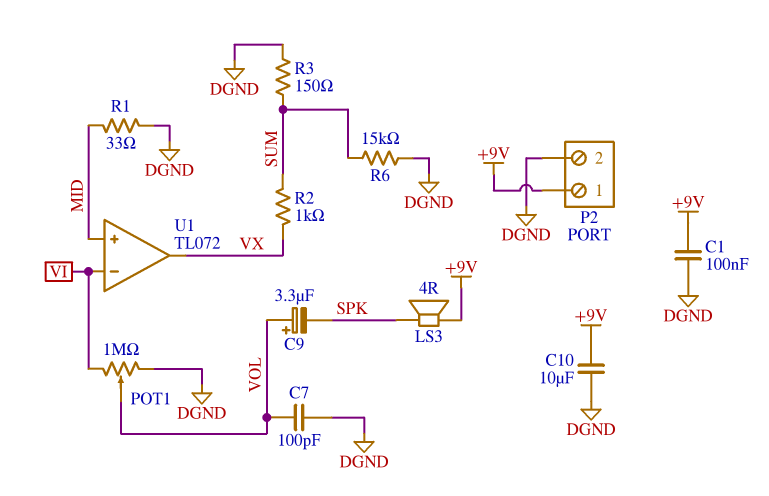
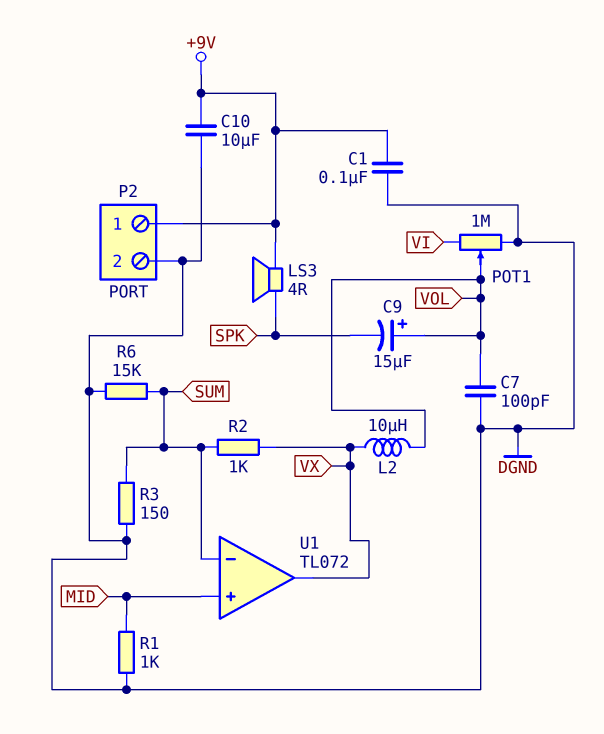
C9: 3.3uF (plus VOL, minus SPK) -> 15uF (plus VOL, minus SPK)
L2: none -> 10uH (VOL, VX)
R1: 33 (DGND, MID) -> 1k (DGND, MID)
U1 pin in-: VI -> SUM

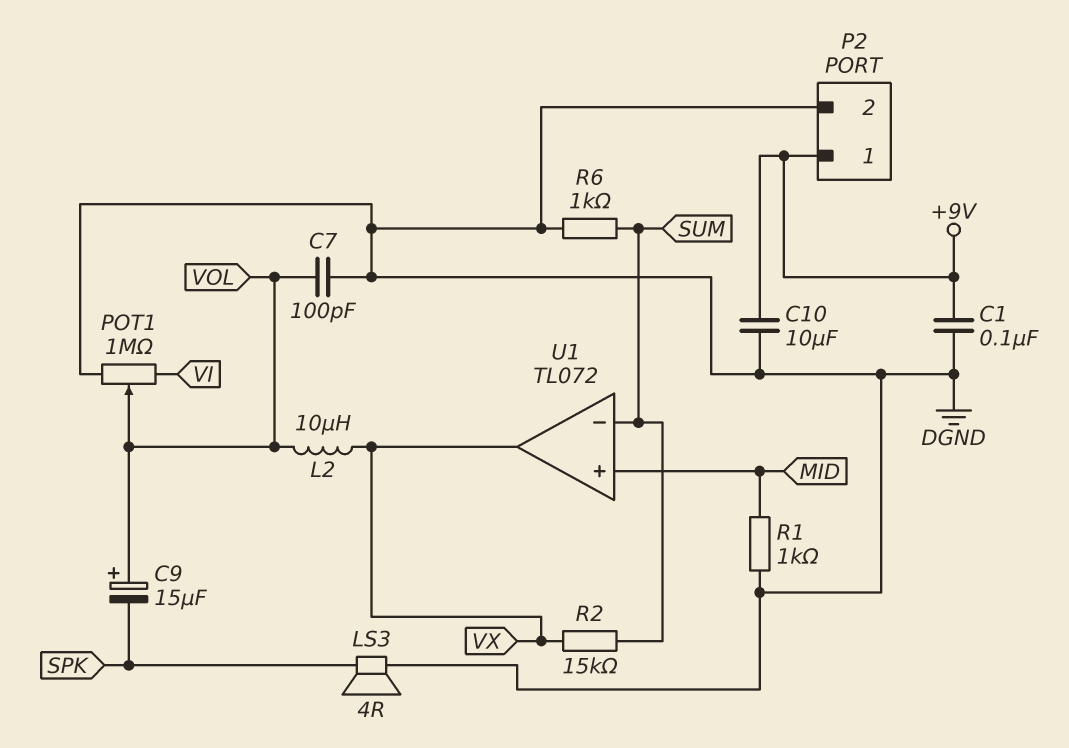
LS3: speaker 4R (+9V, SPK) -> speaker 4R (DGND, SPK)
R2: 1k (SUM, VX) -> 15k (SUM, VX)
R3: 150 (DGND, SUM) -> none
R6: 15k (DGND, SUM) -> 1k (DGND, SUM)

